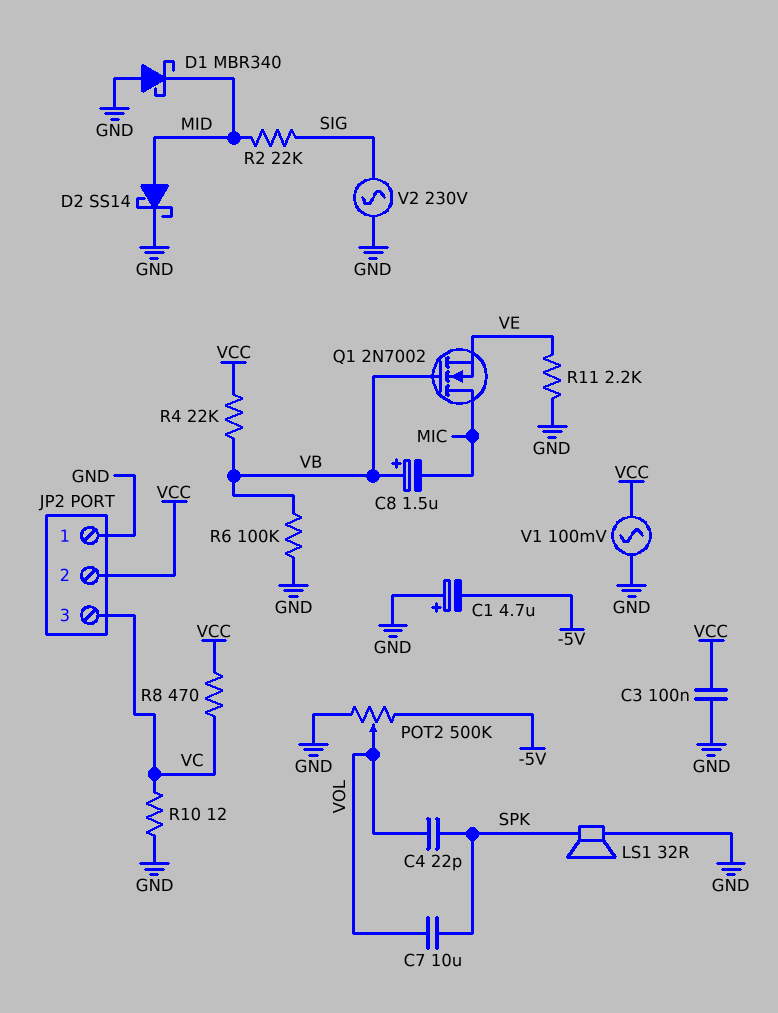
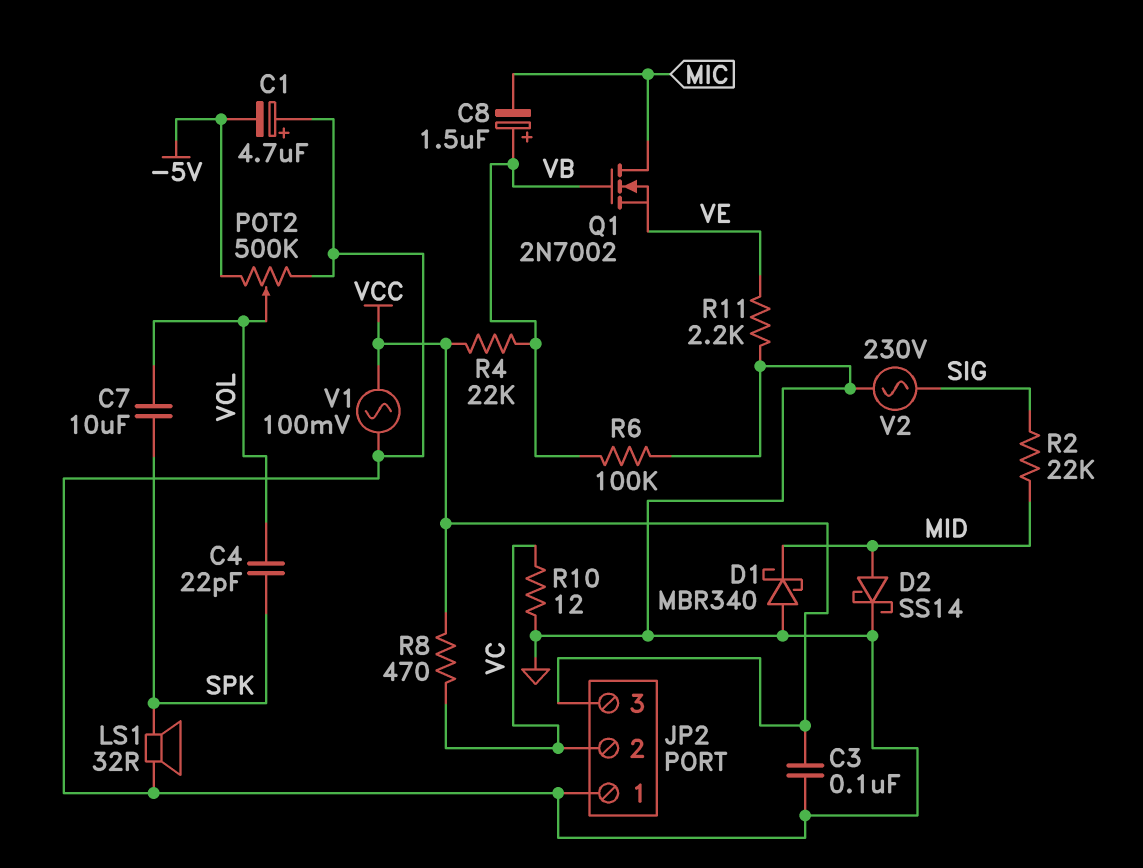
JP2 pin 2: VCC -> VC
JP2 pin 3: VC -> VCC

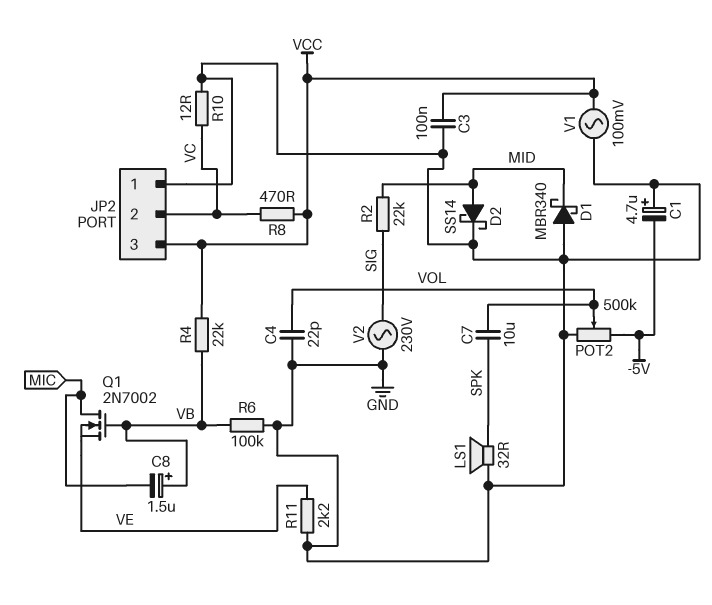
C4: 22pF (SPK, VOL) -> 22pF (GND, VOL)

